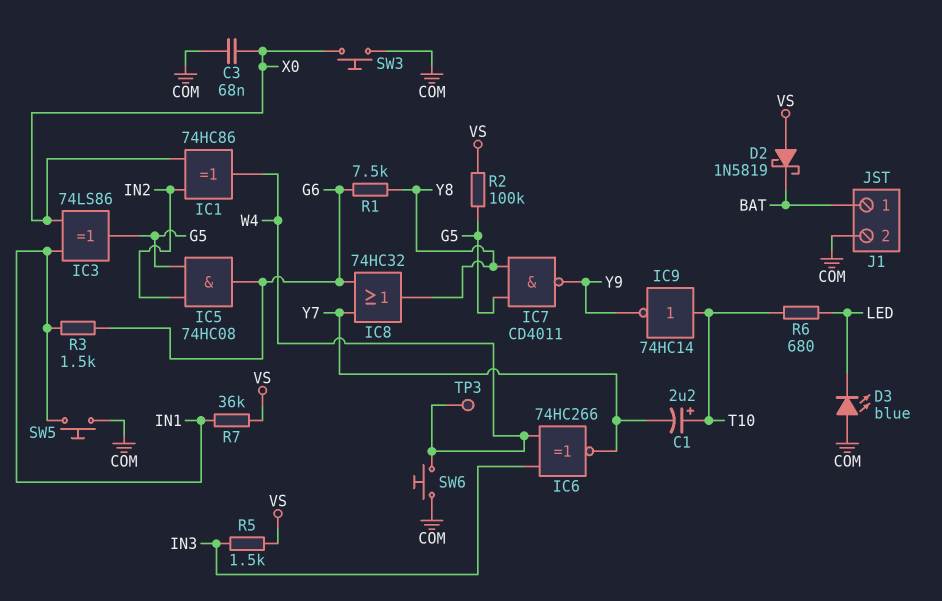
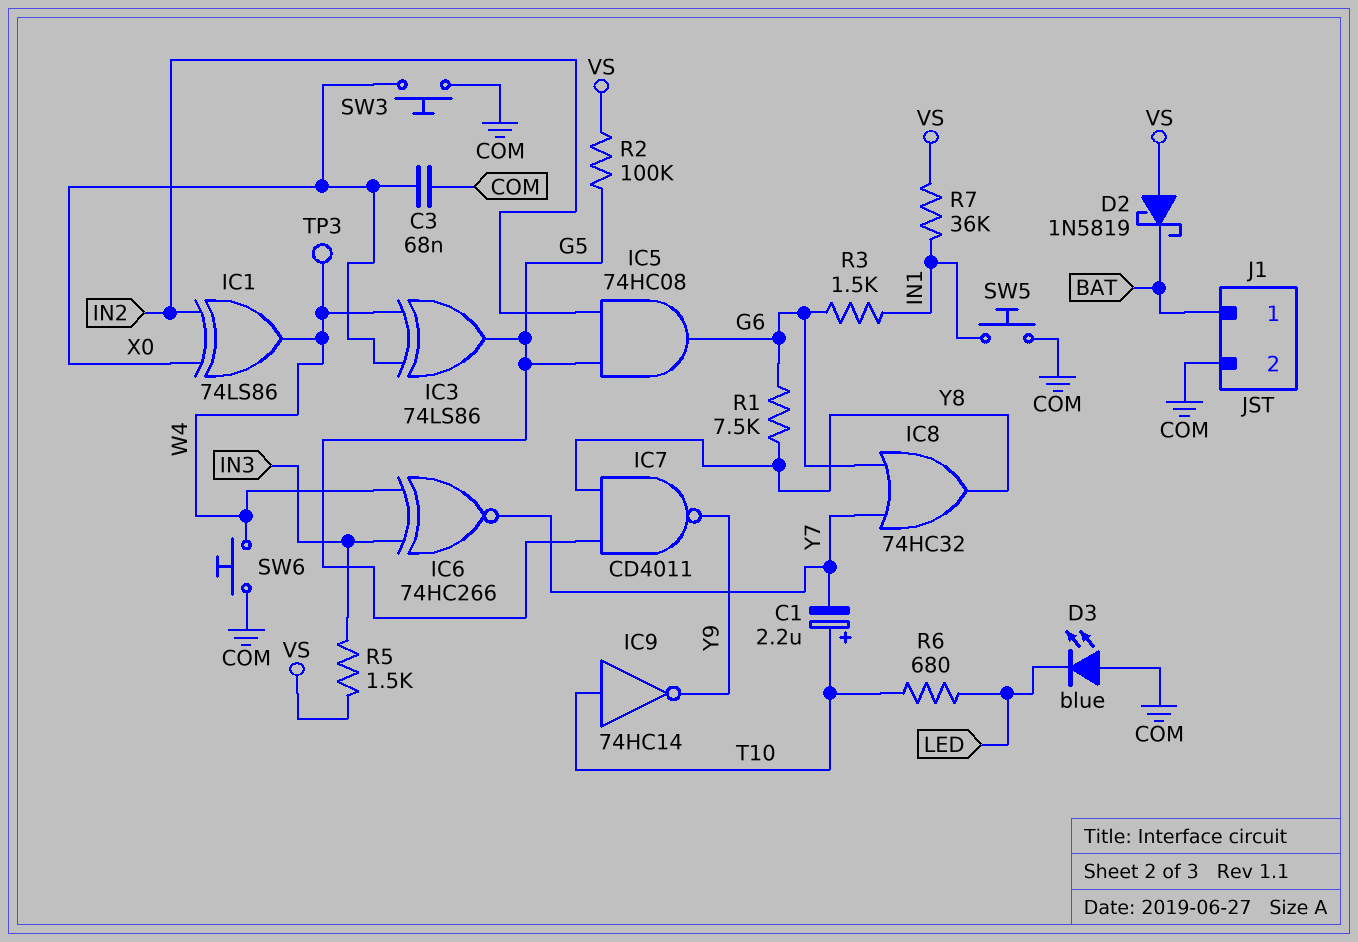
IC1: XOR 74HC86 (in IN2, in X0, out W4) -> XOR 74LS86 (in IN2, in X0, out W4)
IC3: XOR 74LS86 (in IN1, in X0, out G5) -> XOR 74LS86 (in W4, in X0, out G5)

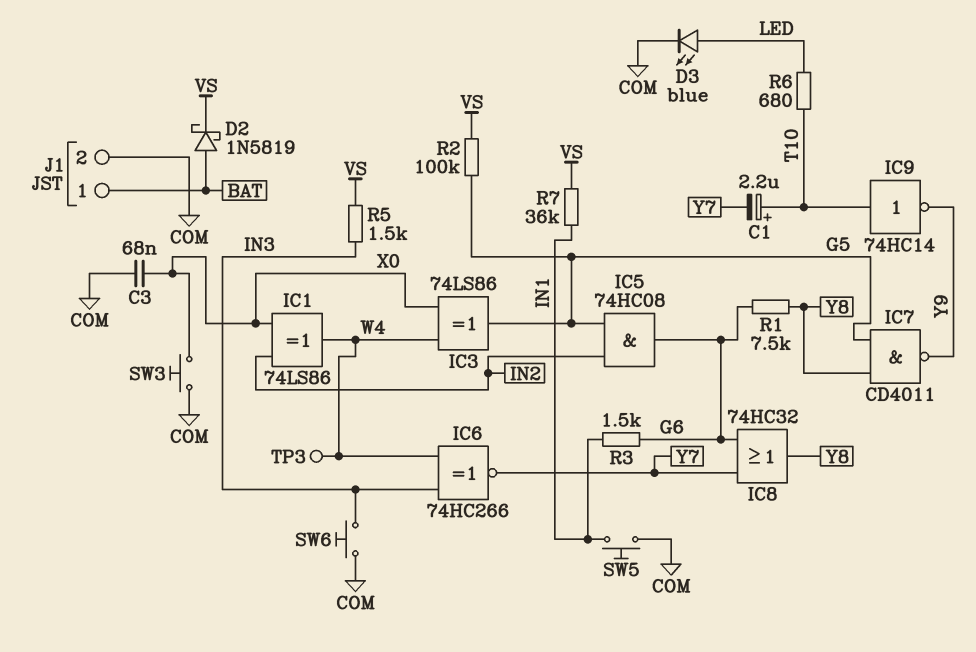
D2: schottky 1N5819 (A VS, K BAT) -> schottky 1N5819 (A BAT, K VS)
D3: LED blue (A COM, K LED) -> LED blue (A LED, K COM)
SW6: button (COM, W4) -> button (COM, IN3)

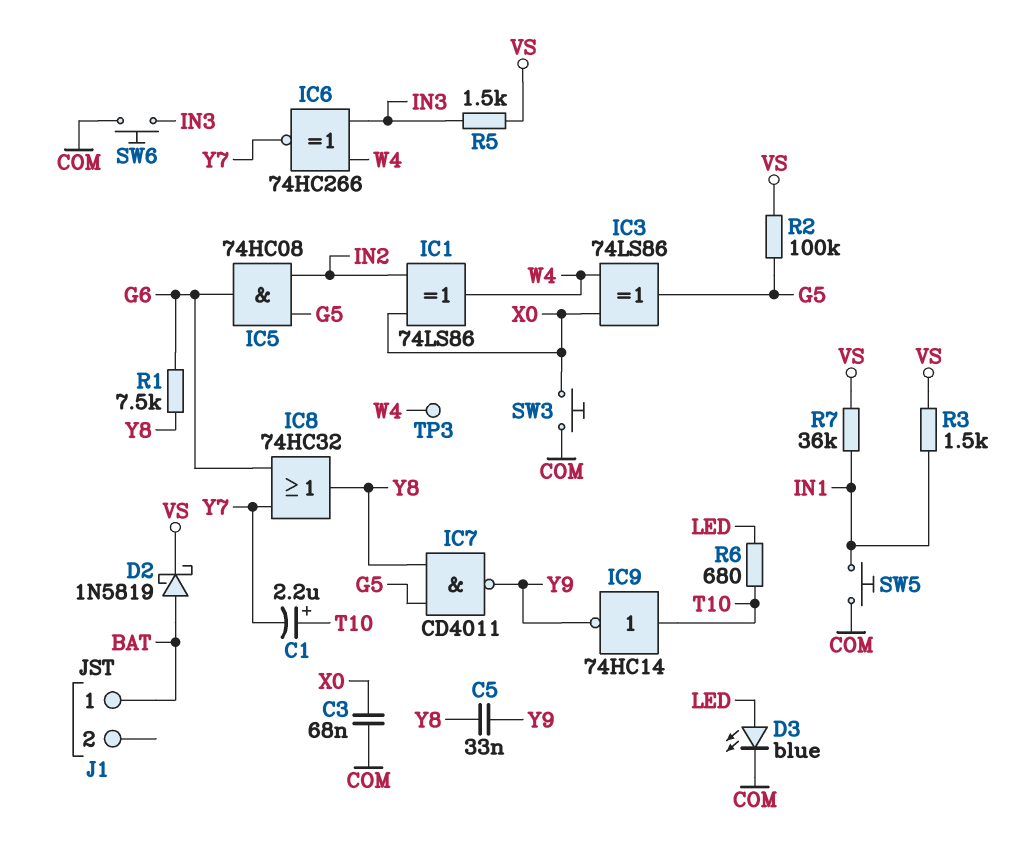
C5: none -> 33nF (Y8, Y9)
J1 pin 2: COM -> none
R3: 1.5k (G6, IN1) -> 1.5k (IN1, VS)

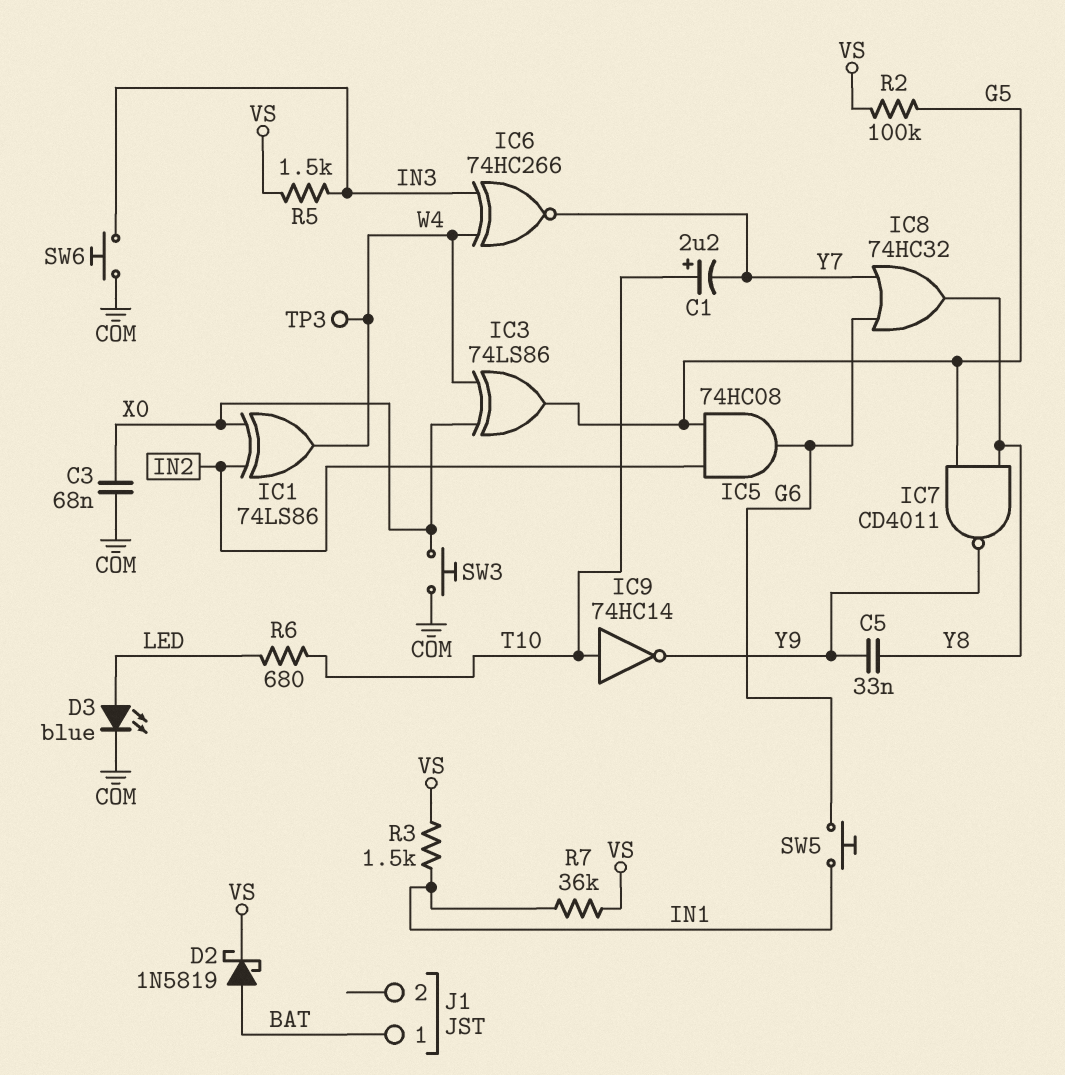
R1: 7.5k (G6, Y8) -> none
SW5: button (COM, IN1) -> button (G6, IN1)

